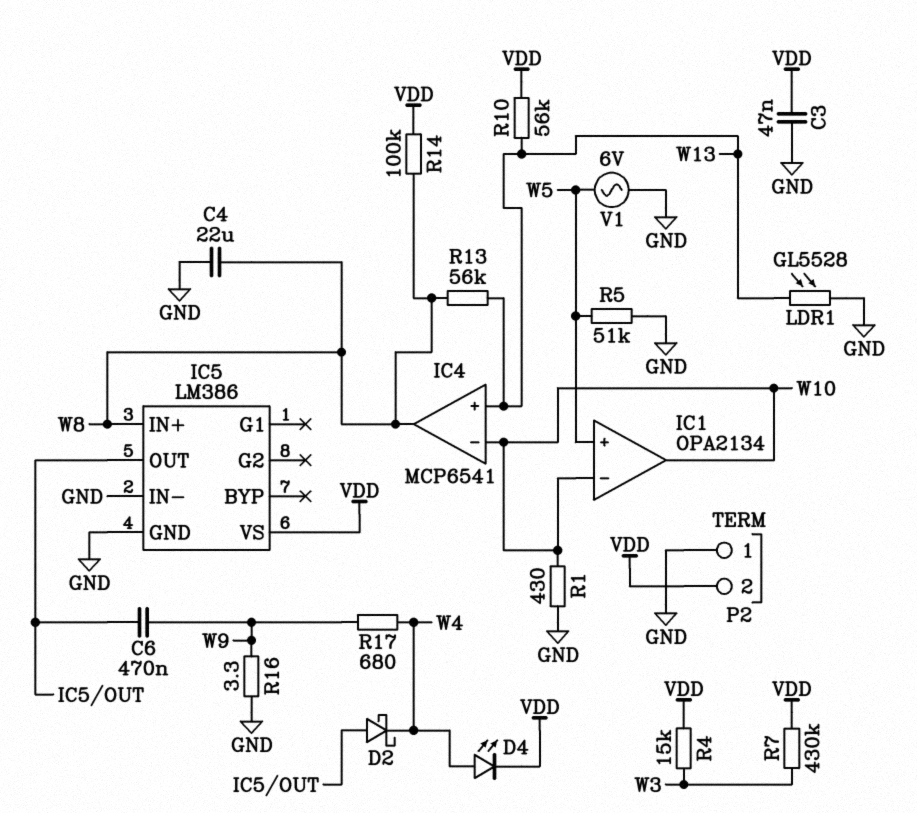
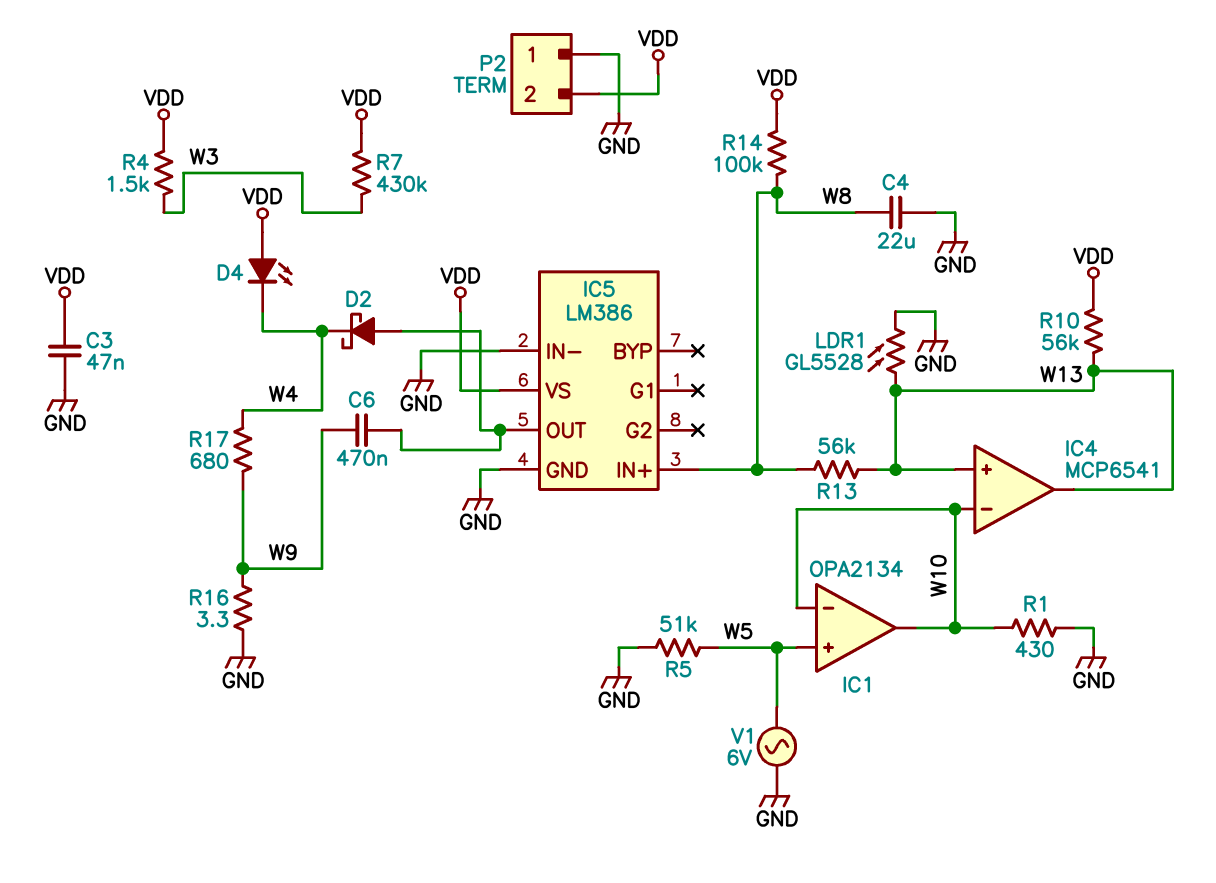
D4: LED (A W4, K VDD) -> LED (A VDD, K W4)
IC4 pin out: W8 -> W13
R4: 15k (VDD, W3) -> 1.5k (VDD, W3)

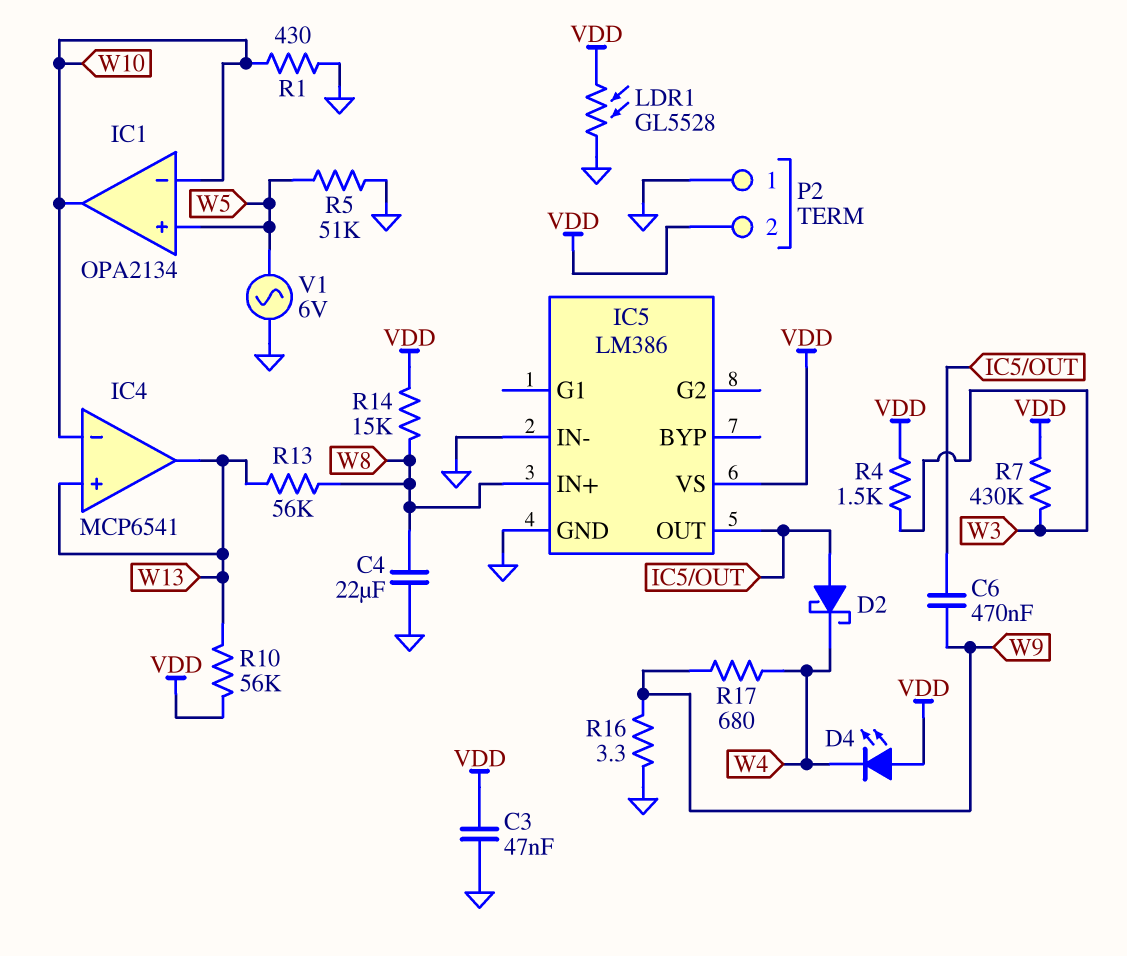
LDR1: GL5528 (GND, W13) -> GL5528 (GND, VDD)
R14: 100k (VDD, W8) -> 15k (VDD, W8)

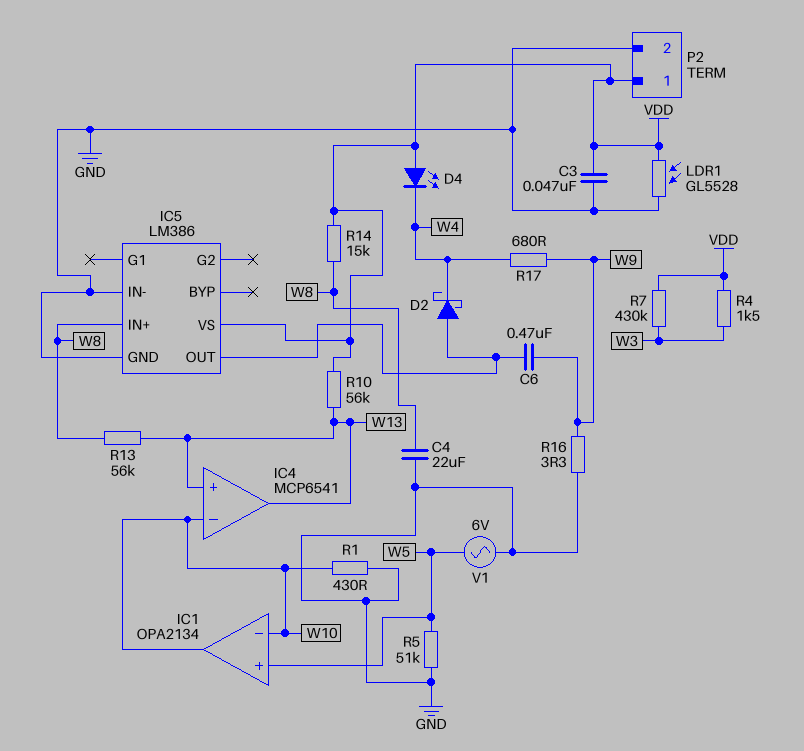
P2 pin 1: GND -> VDD
P2 pin 2: VDD -> GND

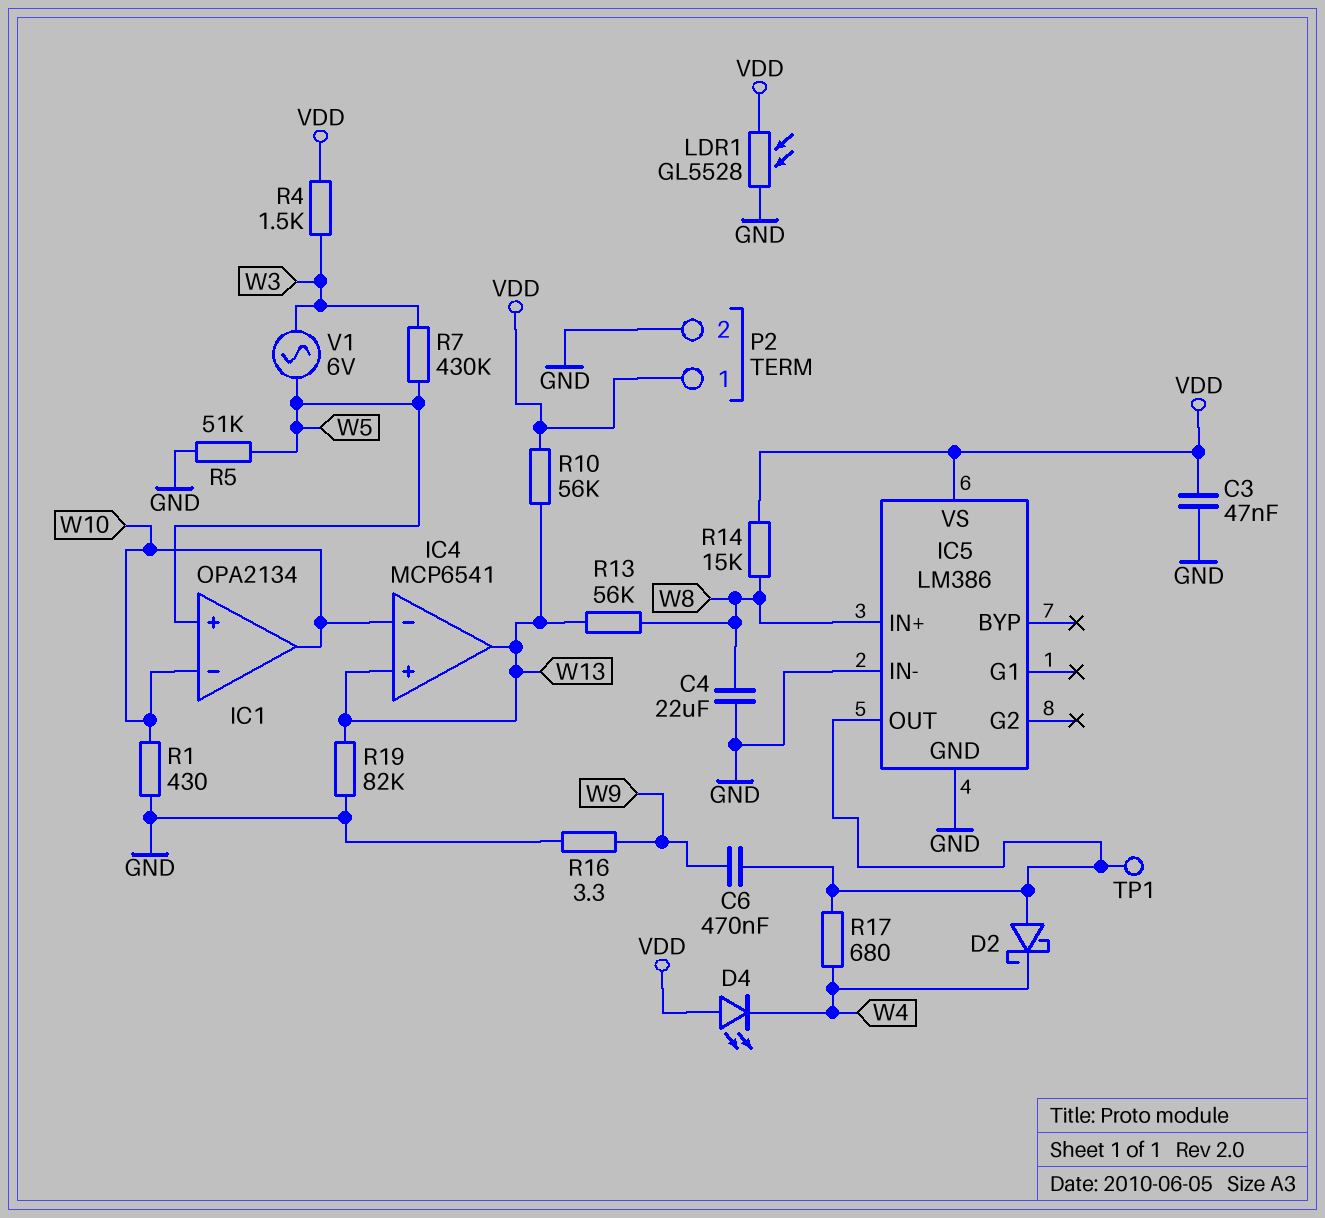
R7: 430k (VDD, W3) -> 430k (W3, W5)
R17: 680 (W4, W9) -> 680 (IC5/OUT, W4)
R19: none -> 82k (GND, W13)
TP1: none -> test point (IC5/OUT)
V1: AC 6V (GND, W5) -> AC 6V (W3, W5)

